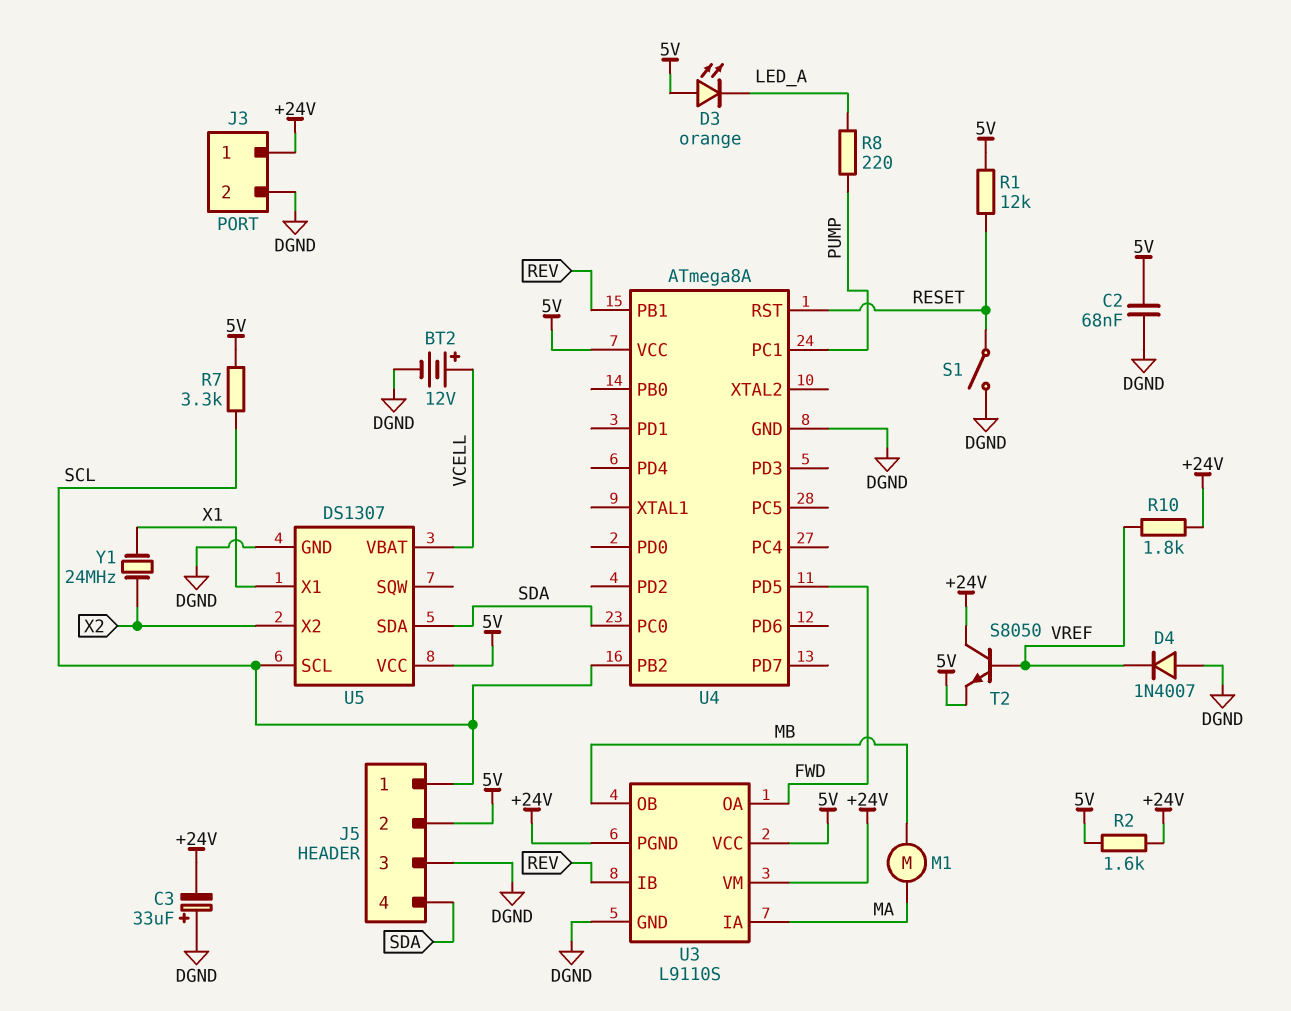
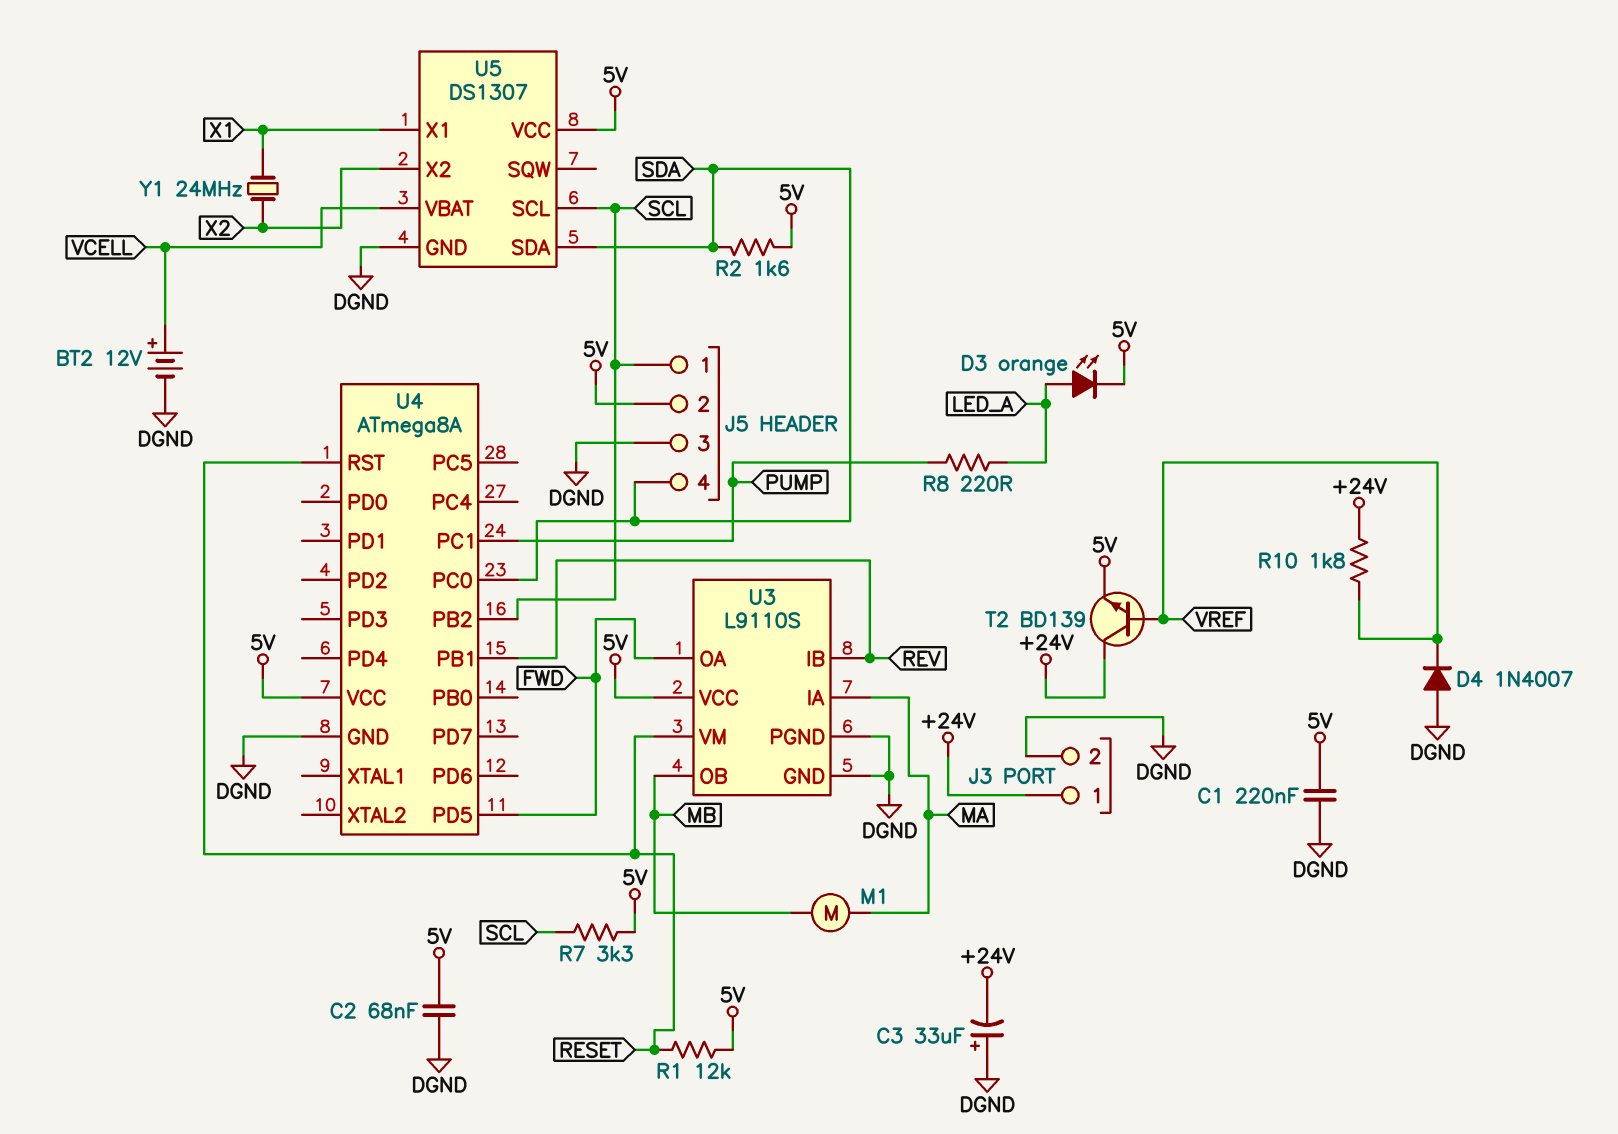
C1: none -> 220nF (5V, DGND)
D3: LED orange (A 5V, K LED_A) -> LED orange (A LED_A, K 5V)
R2: 1.6k (+24V, 5V) -> 1.6k (5V, SDA)
S1: switch (DGND, RESET) -> none
T2: NPN S8050 (B VREF, C +24V, E 5V) -> NPN BD139 (B VREF, C +24V, E 5V)
U3 pin PGND: +24V -> DGND
U3 pin VM: +24V -> RESET

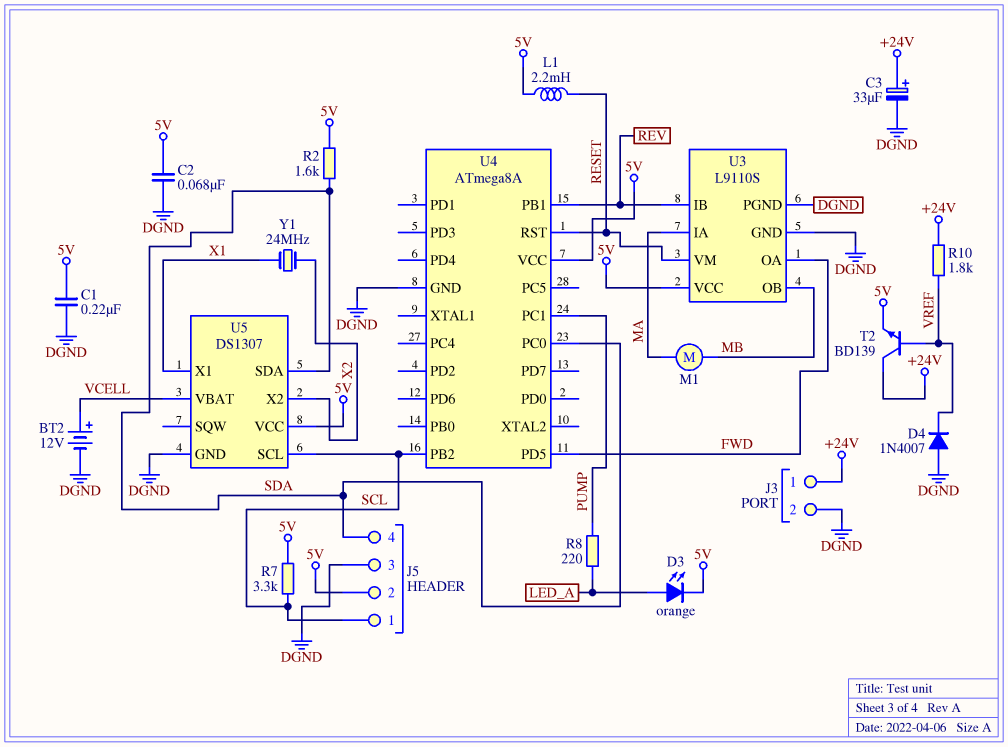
C3: 33uF (plus DGND, minus +24V) -> 33uF (plus +24V, minus DGND)
L1: none -> 2.2mH (5V, RESET)
R1: 12k (5V, RESET) -> none

